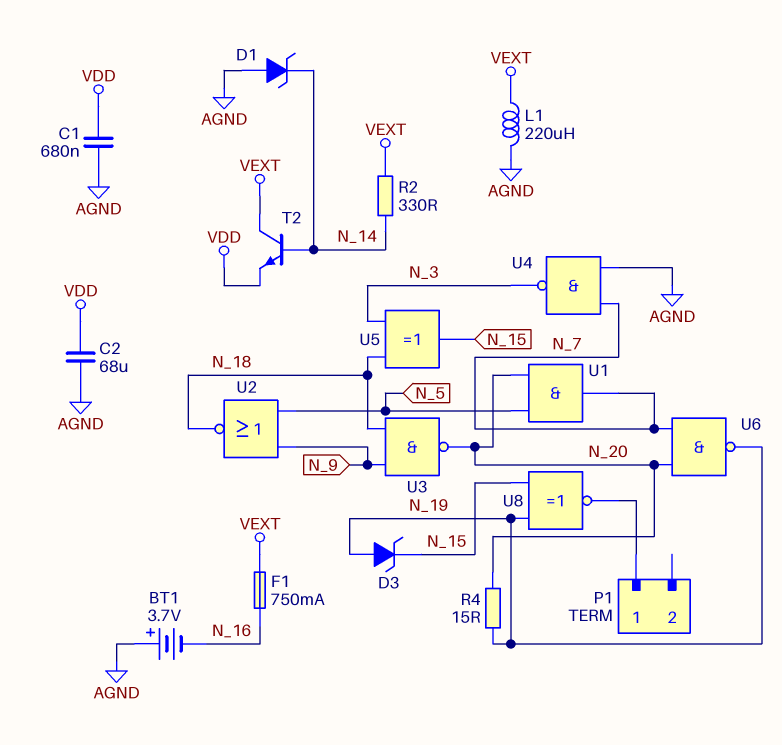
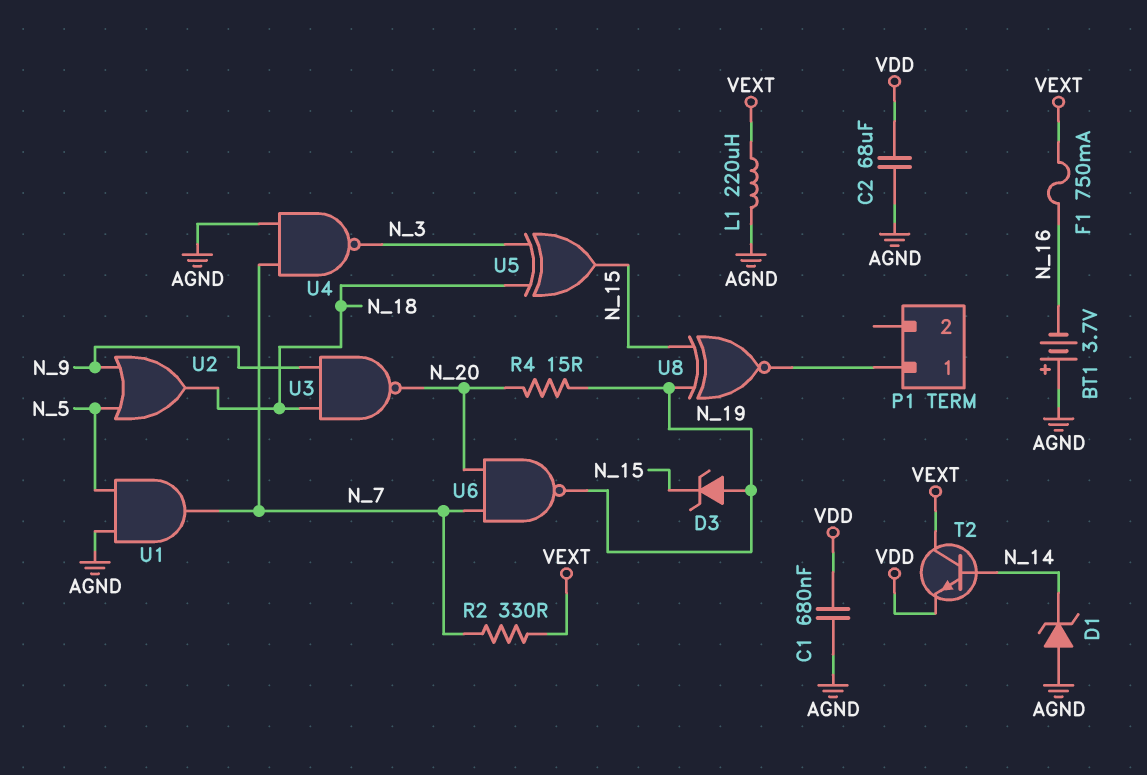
R2: 330 (N_14, VEXT) -> 330 (N_7, VEXT)
U1: AND (in N_5, in N_20, out N_7) -> AND (in AGND, in N_5, out N_7)
U2: NOR (in N_5, in N_9, out N_18) -> OR (in N_5, in N_9, out N_18)

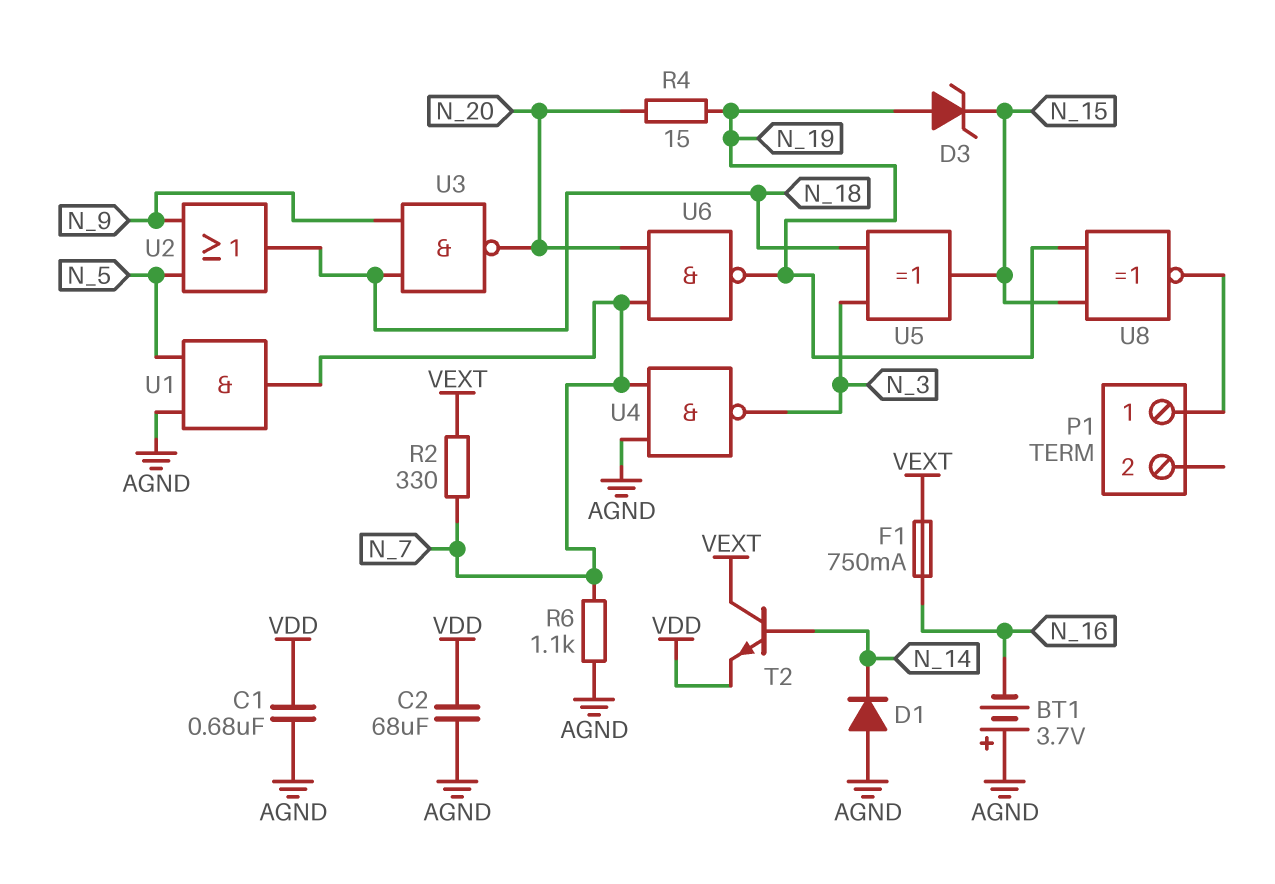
D1: zener (A AGND, K N_14) -> diode (A AGND, K N_14)
L1: 220uH (AGND, VEXT) -> none
R6: none -> 1.1k (AGND, N_7)

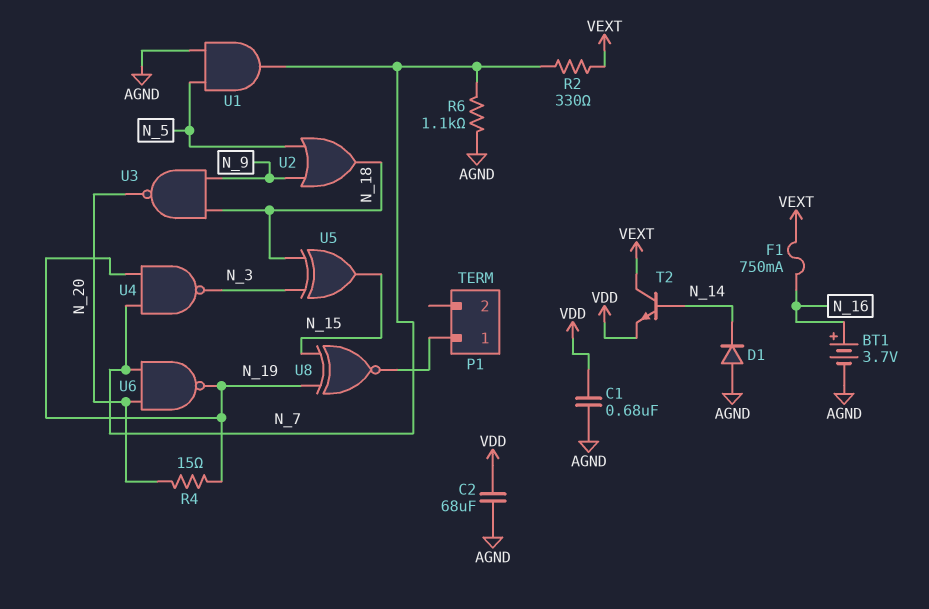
BT1: 3.7V (plus AGND, minus N_16) -> 3.7V (plus N_16, minus AGND)
D3: zener (A N_19, K N_15) -> none
U4: NAND (in AGND, in N_7, out N_3) -> NAND (in N_7, in N_19, out N_3)

